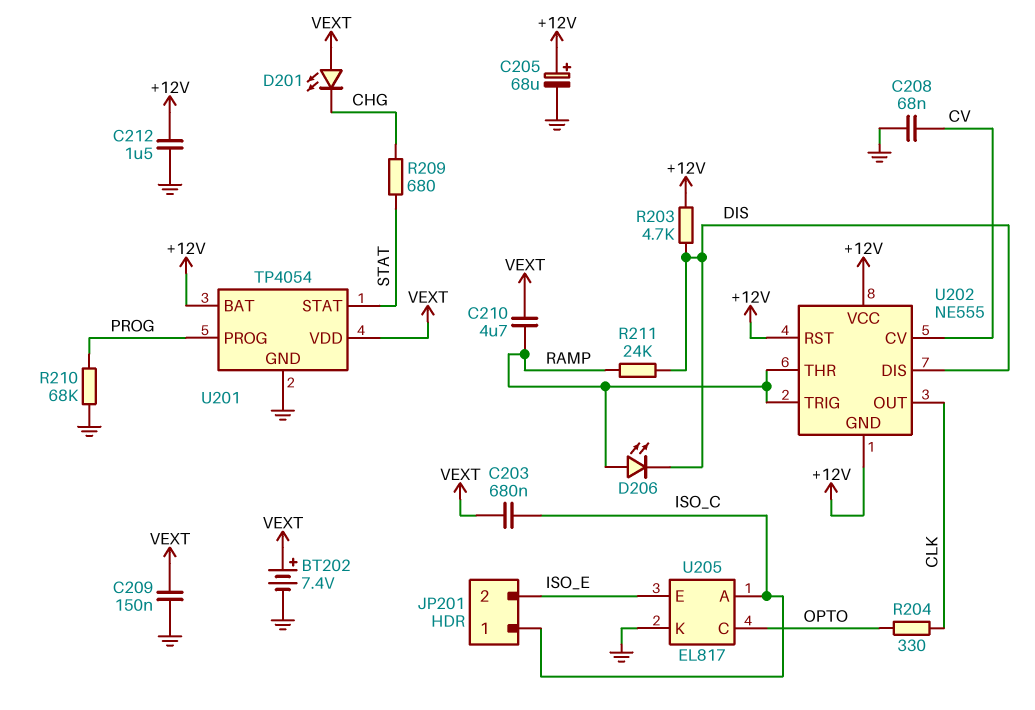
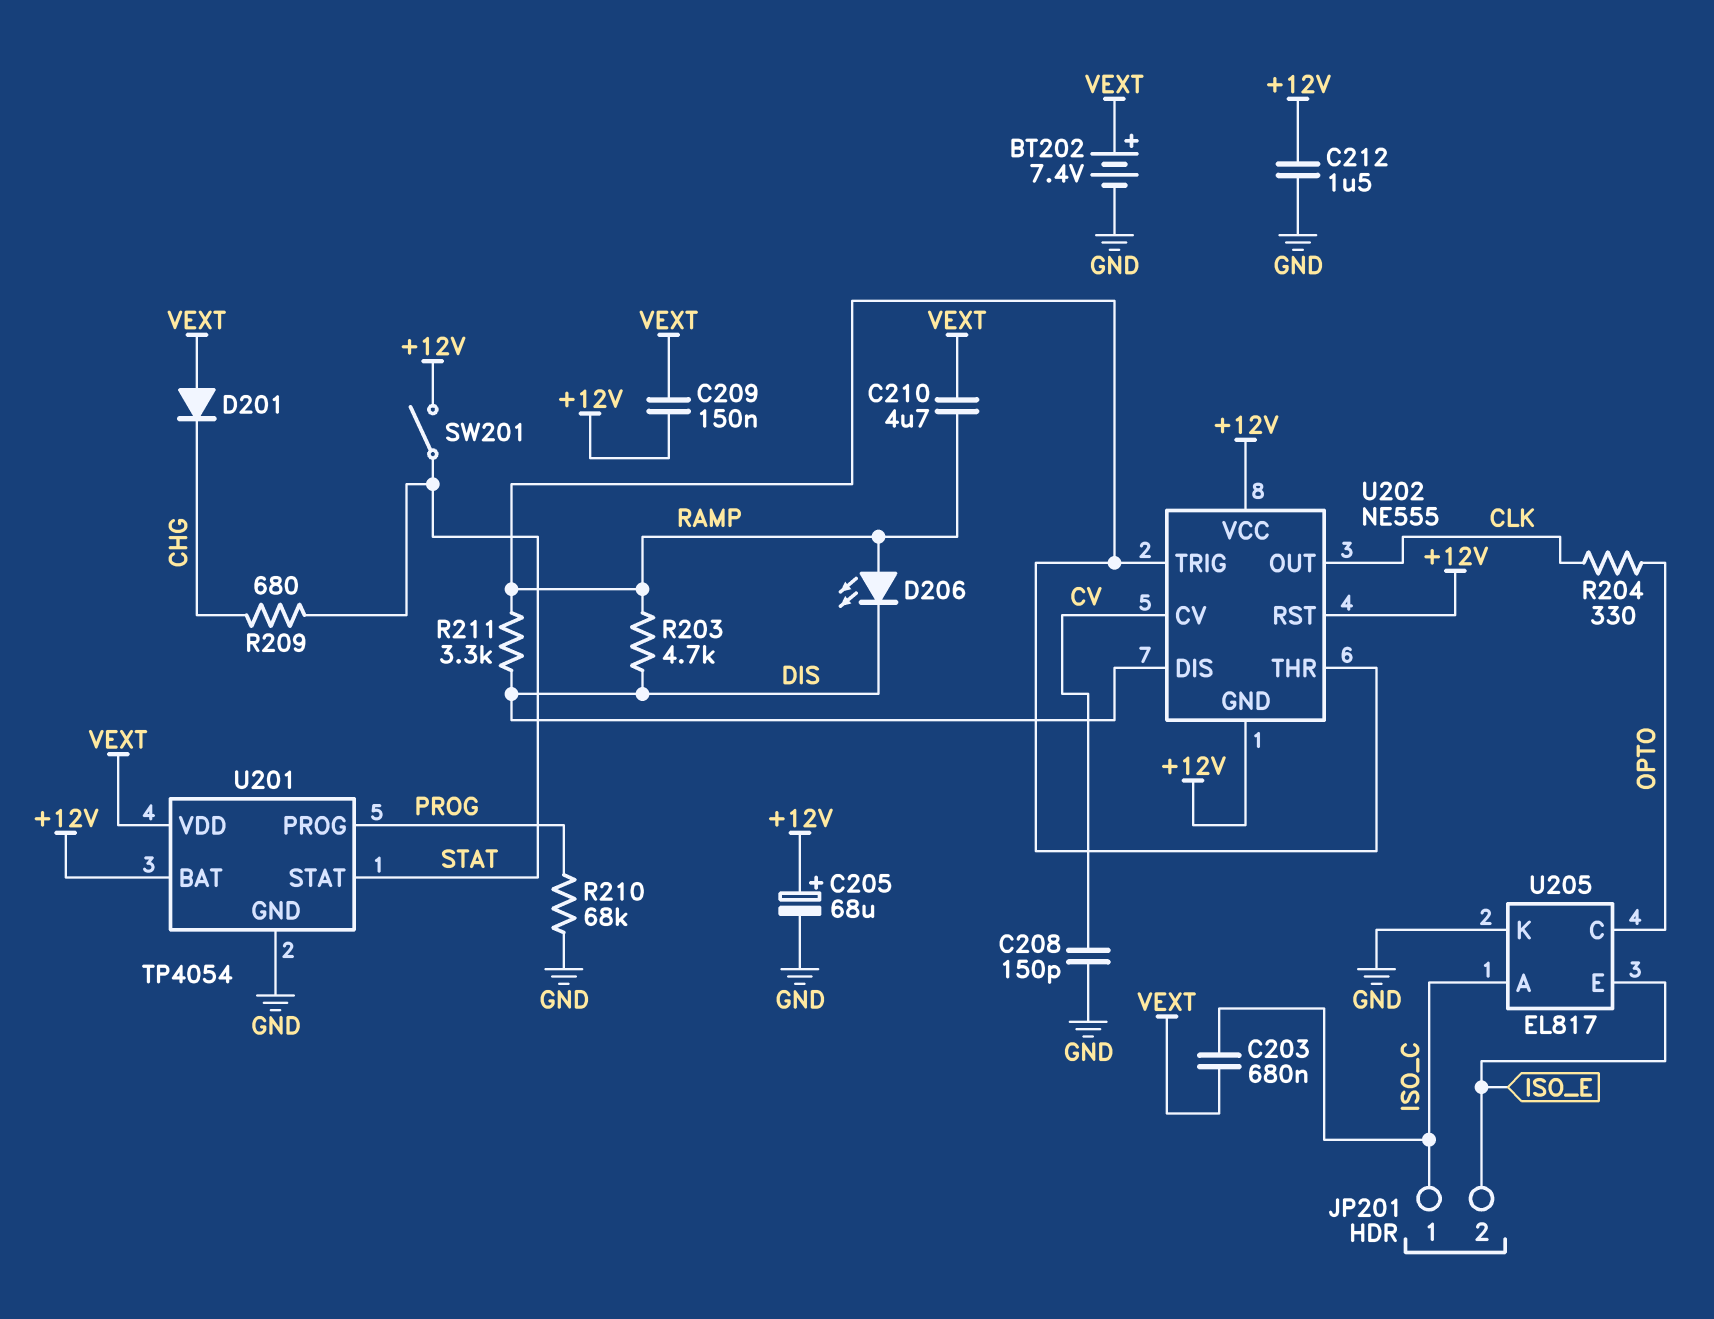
C208: 68nF (CV, GND) -> 150pF (CV, GND)
C209: 150nF (GND, VEXT) -> 150nF (+12V, VEXT)
D201: LED (A VEXT, K CHG) -> diode (A VEXT, K CHG)
R203: 4.7k (+12V, DIS) -> 4.7k (DIS, RAMP)
R211: 24k (DIS, RAMP) -> 3.3k (DIS, RAMP)
SW201: none -> switch (+12V, STAT)

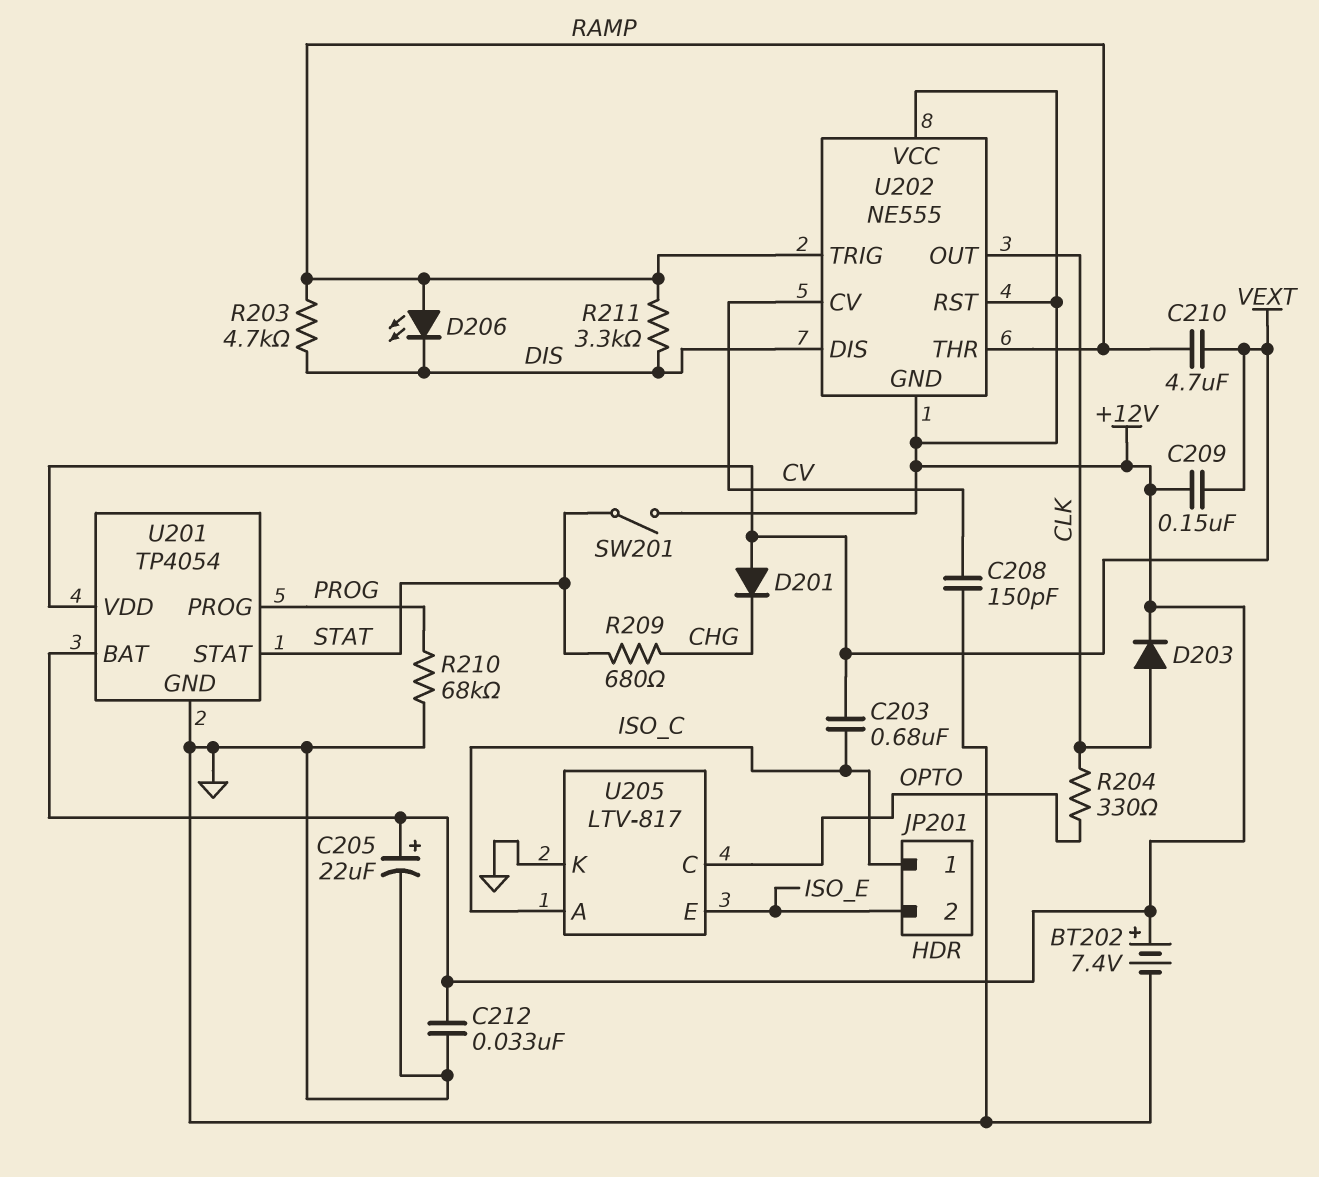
BT202: 7.4V (plus VEXT, minus GND) -> 7.4V (plus +12V, minus GND)
C205: 68uF (plus +12V, minus GND) -> 22uF (plus +12V, minus GND)
C212: 1.5uF (+12V, GND) -> 33nF (+12V, GND)
D203: none -> diode (A CLK, K +12V)
U205: EL817 -> LTV-817

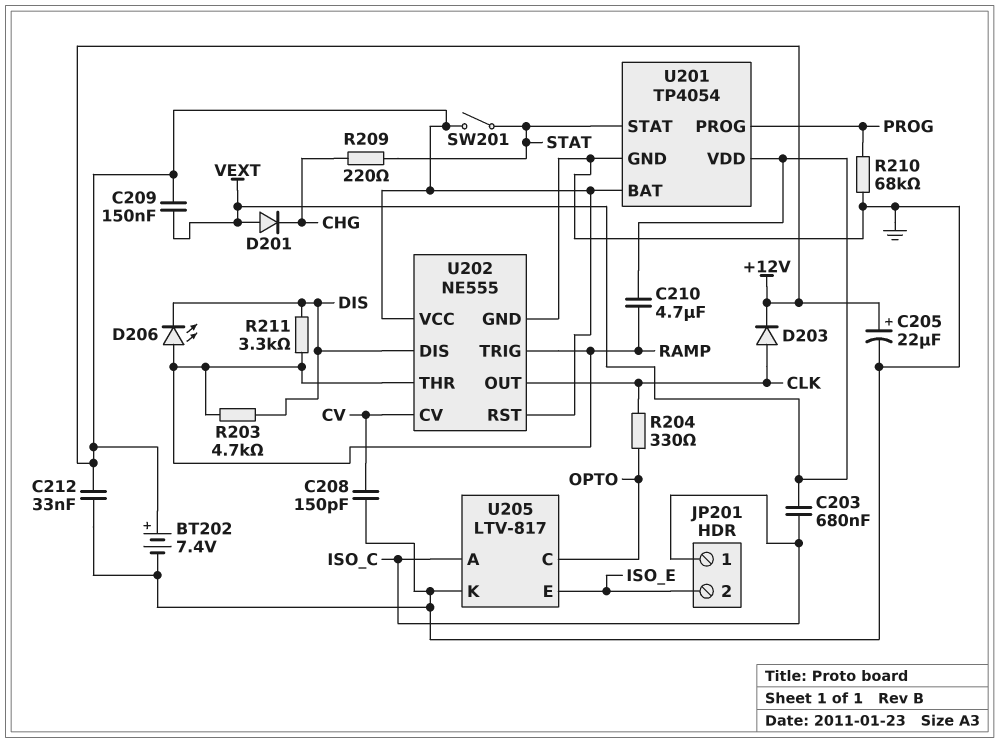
R209: 680 (CHG, STAT) -> 220 (CHG, STAT)
U202 pin GND: +12V -> GND

